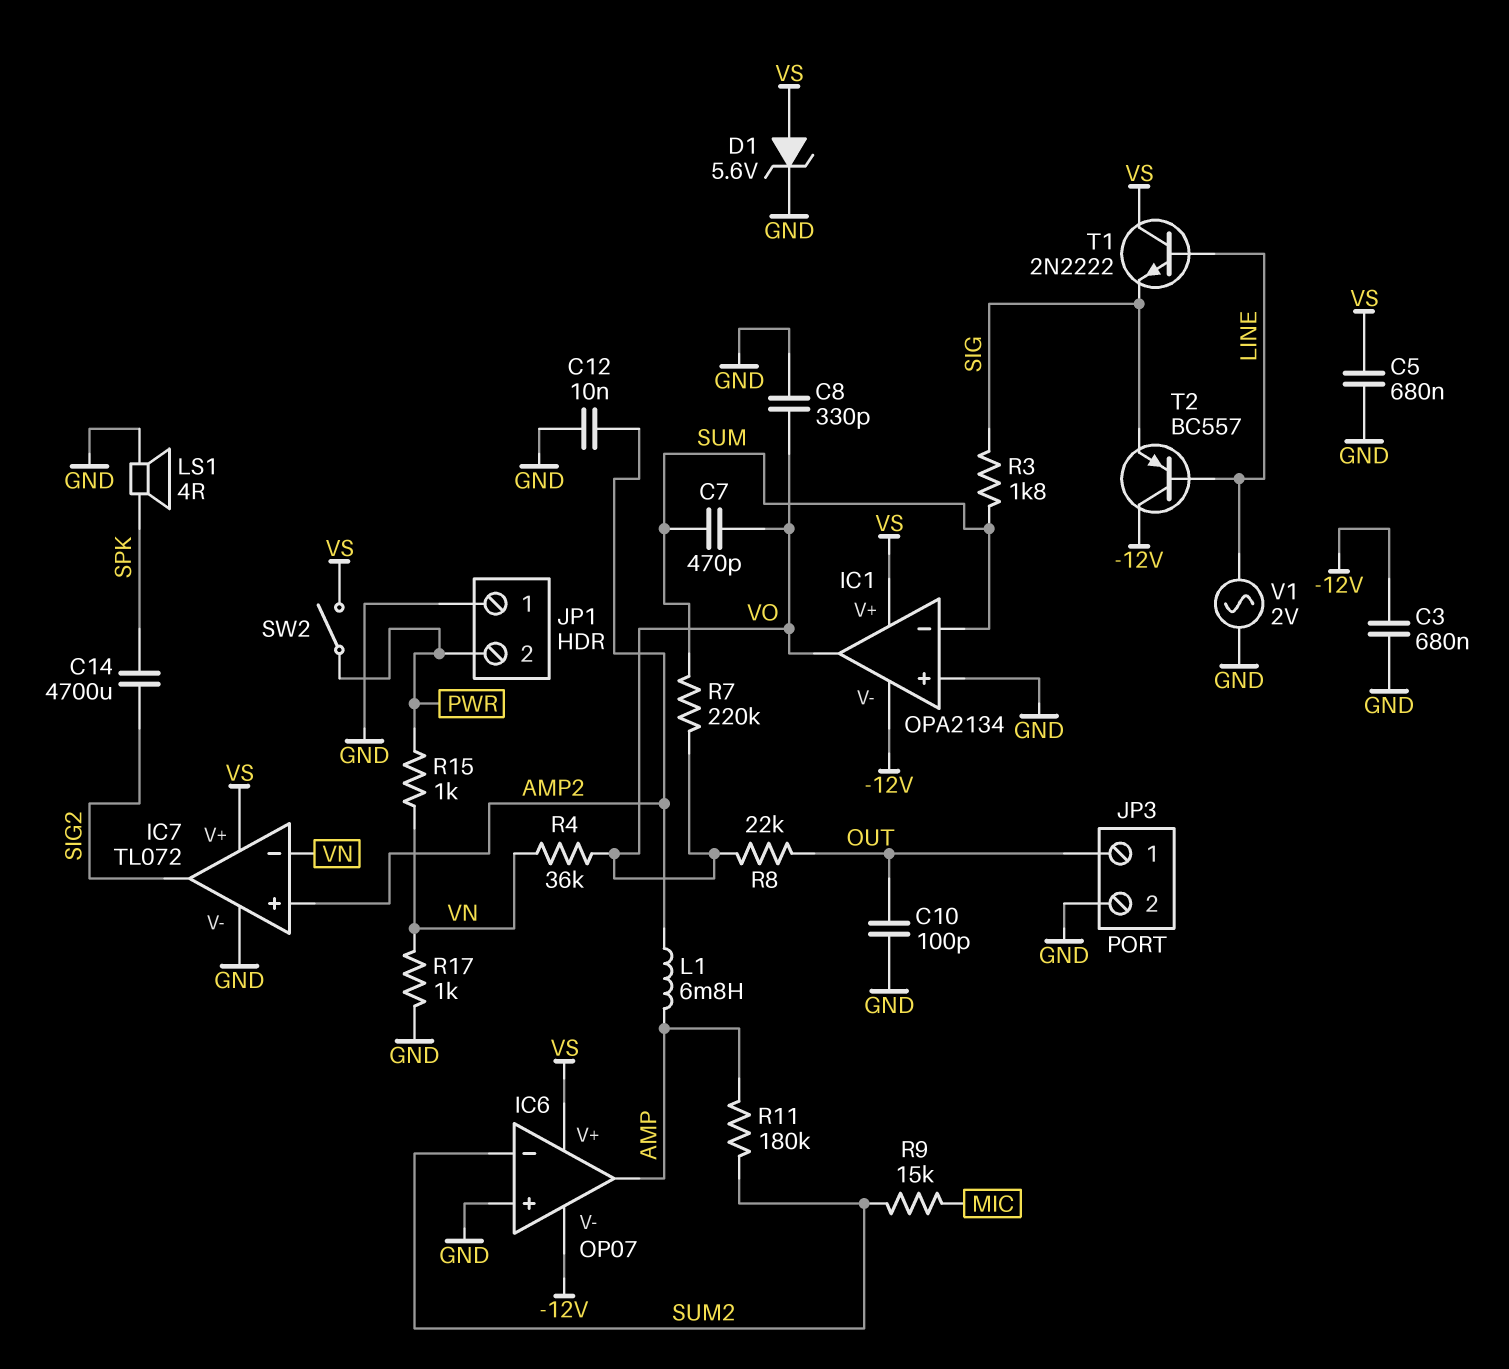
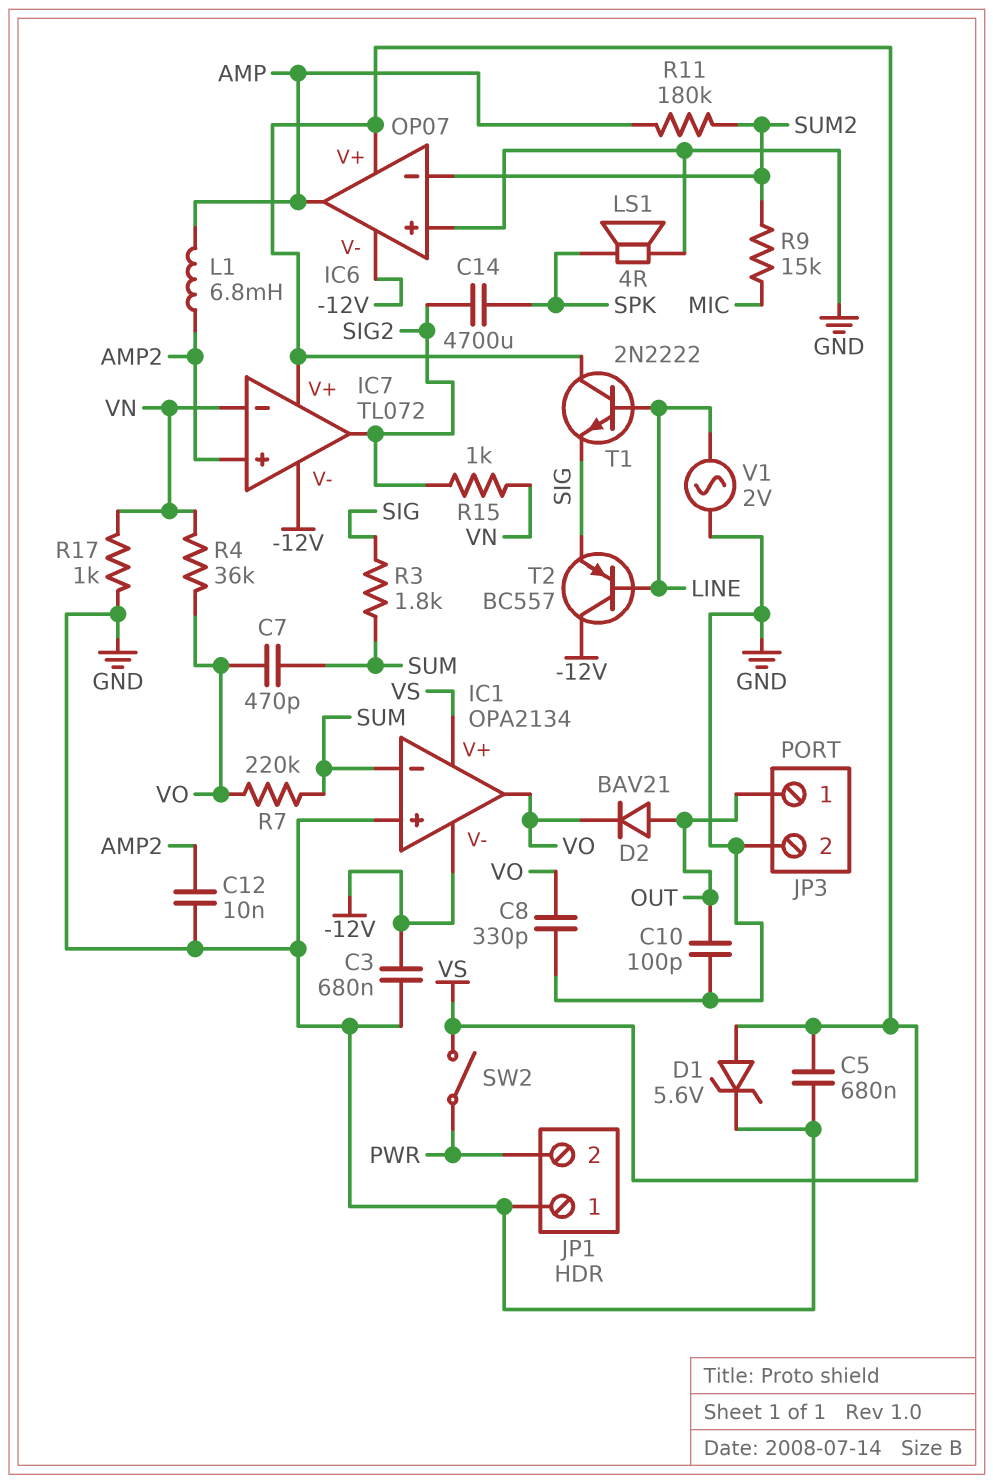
D2: none -> diode BAV21 (A OUT, K VO)
IC7 pin V-: GND -> -12V
R8: 22k (OUT, VO) -> none
R15: 1k (PWR, VN) -> 1k (SIG2, VN)

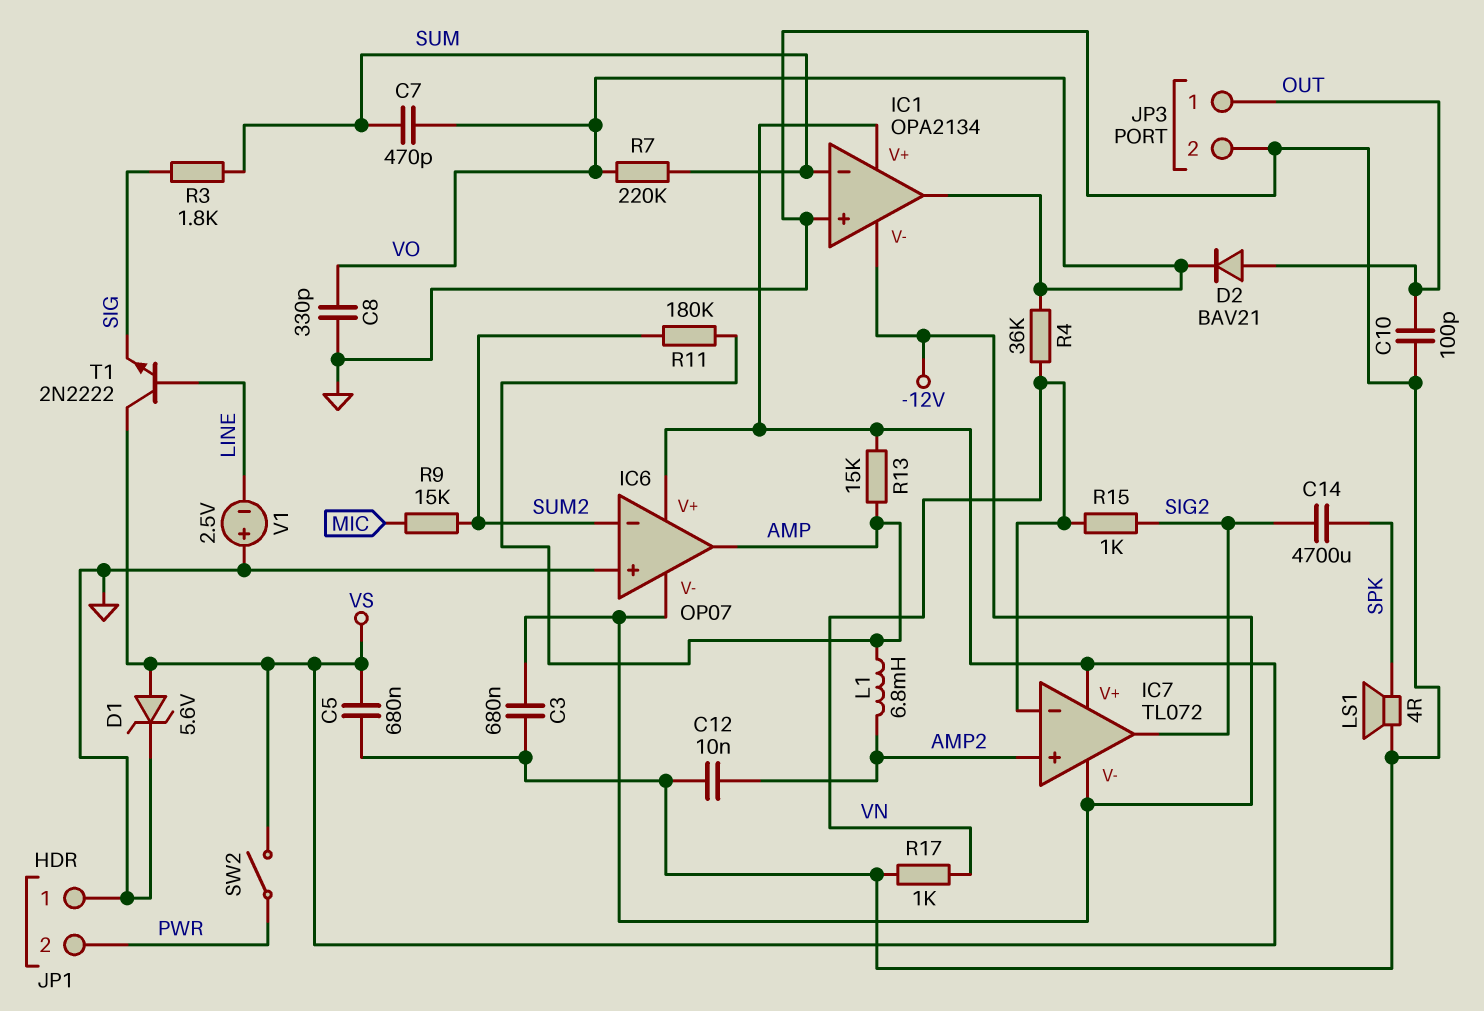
R13: none -> 15k (AMP, VS)
T2: PNP BC557 (B LINE, C -12V, E SIG) -> none
V1: AC 2V (GND, LINE) -> 2.5V (plus GND, minus LINE)

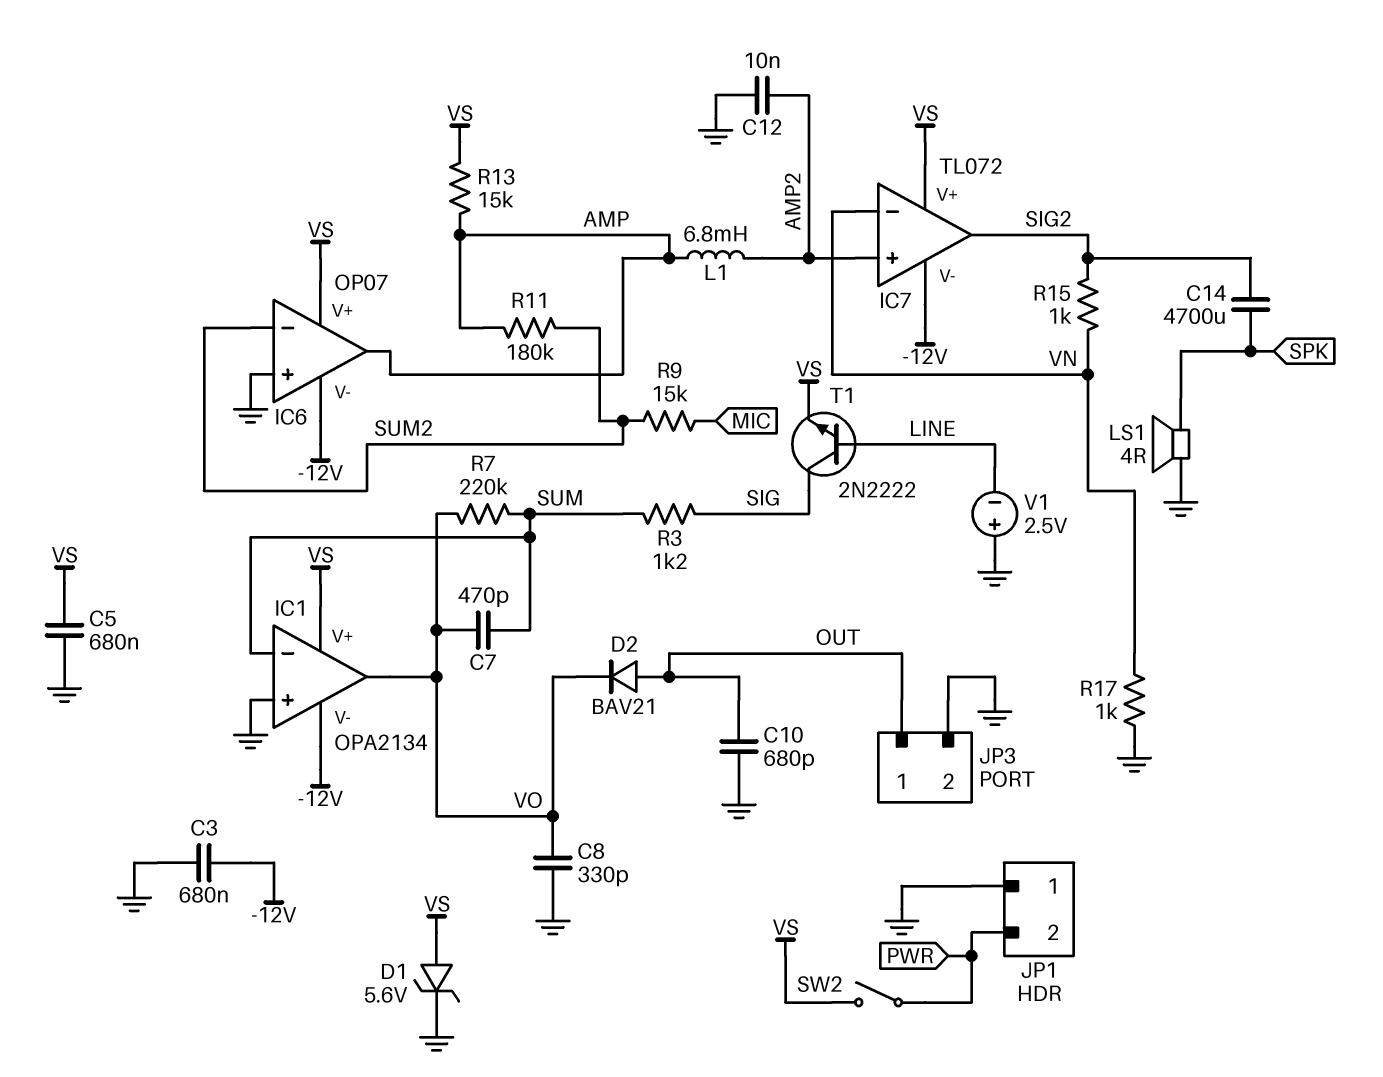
C10: 100pF (GND, OUT) -> 680pF (GND, OUT)
R3: 1.8k (SIG, SUM) -> 1.2k (SIG, SUM)
R4: 36k (VN, VO) -> none
T1: NPN 2N2222 (B LINE, C VS, E SIG) -> NPN 2N2222 (B LINE, C SIG, E VS)

